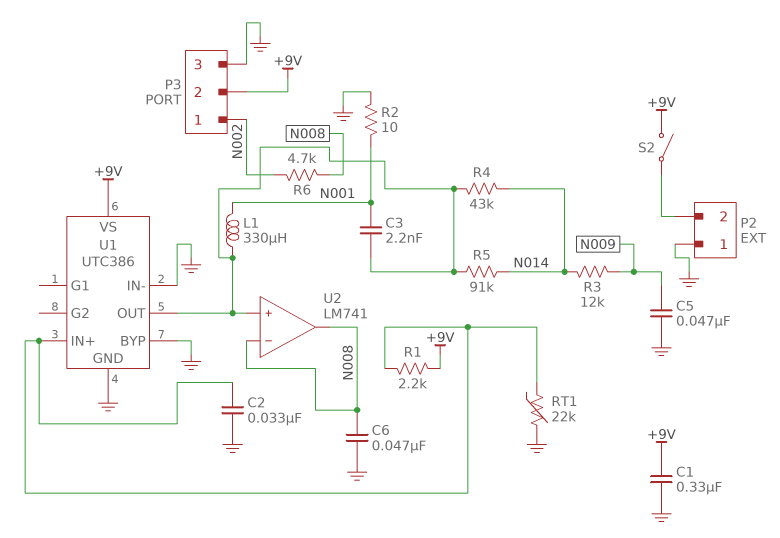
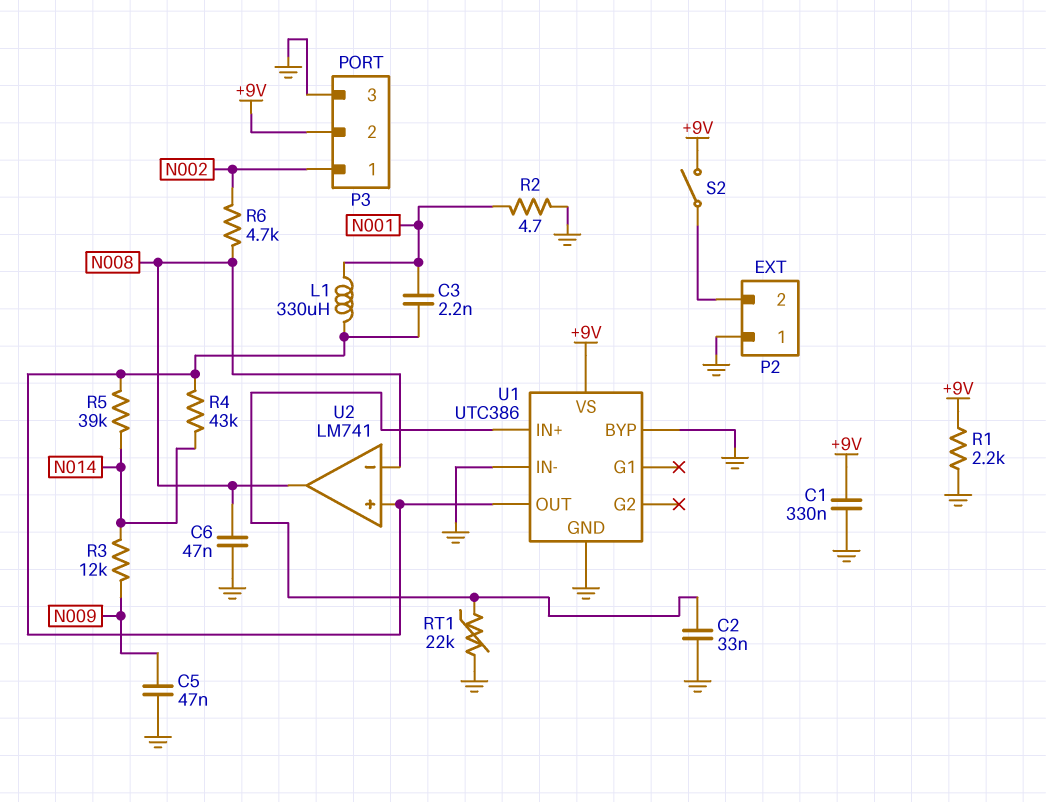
R1: 2.2k (+9V, U1/IN+) -> 2.2k (+9V, GND)
R2: 10 (GND, N001) -> 4.7 (GND, N001)
R5: 91k (N014, U1/OUT) -> 39k (N014, U1/OUT)

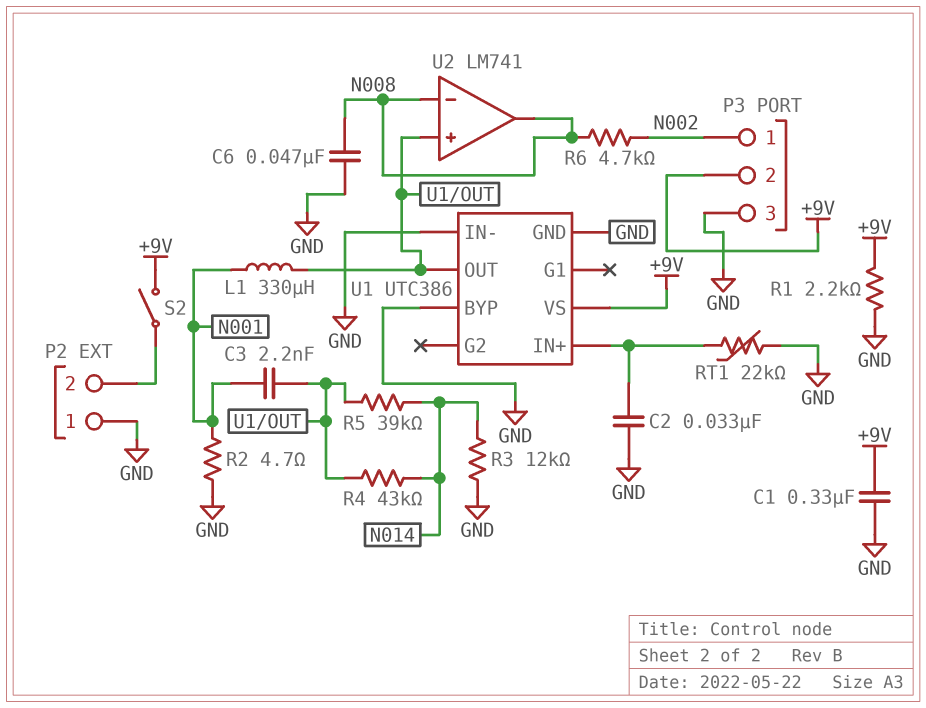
C5: 47nF (GND, N009) -> none
R3: 12k (N009, N014) -> 12k (GND, N014)

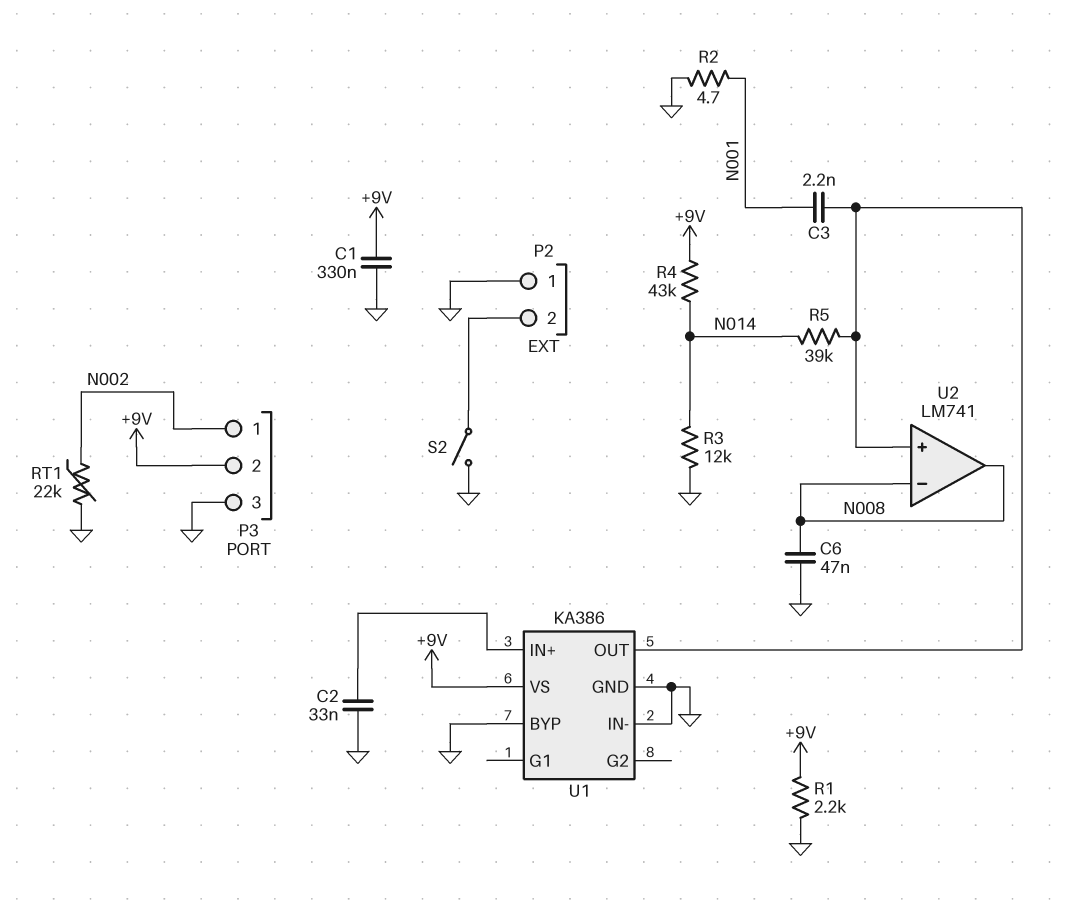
L1: 330uH (N001, U1/OUT) -> none
R4: 43k (N014, U1/OUT) -> 43k (+9V, N014)
R6: 4.7k (N002, N008) -> none
RT1: 22k (GND, U1/IN+) -> 22k (GND, N002)
S2: switch (+9V, P2/2) -> switch (GND, P2/2)
U1: UTC386 -> KA386

